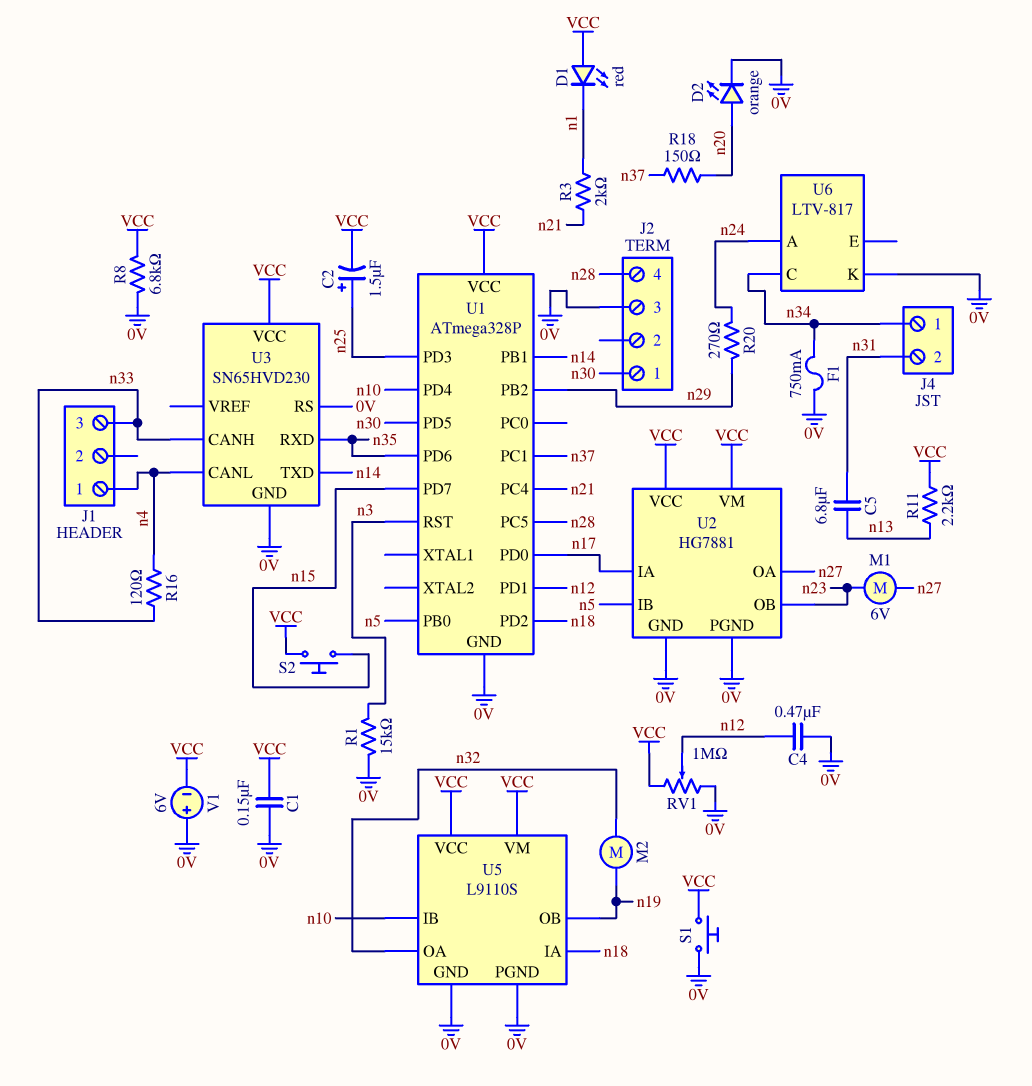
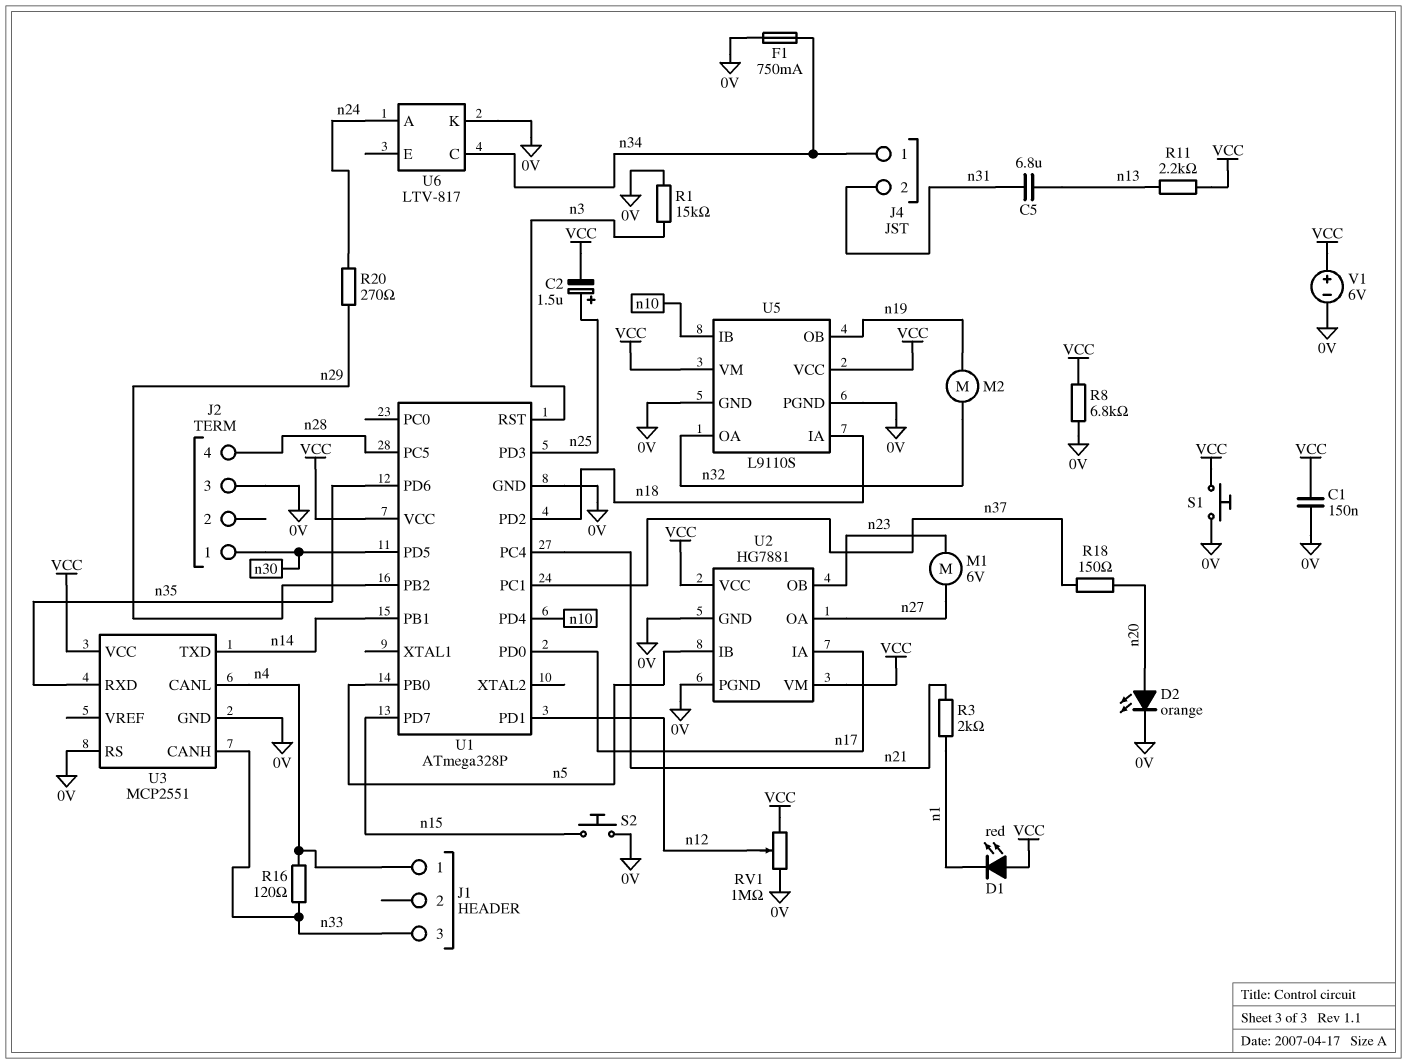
C4: 470nF (0V, n12) -> none
S2: button (VCC, n15) -> button (0V, n15)
U3: SN65HVD230 -> MCP2551
V1: 6V (plus 0V, minus VCC) -> 6V (plus VCC, minus 0V)

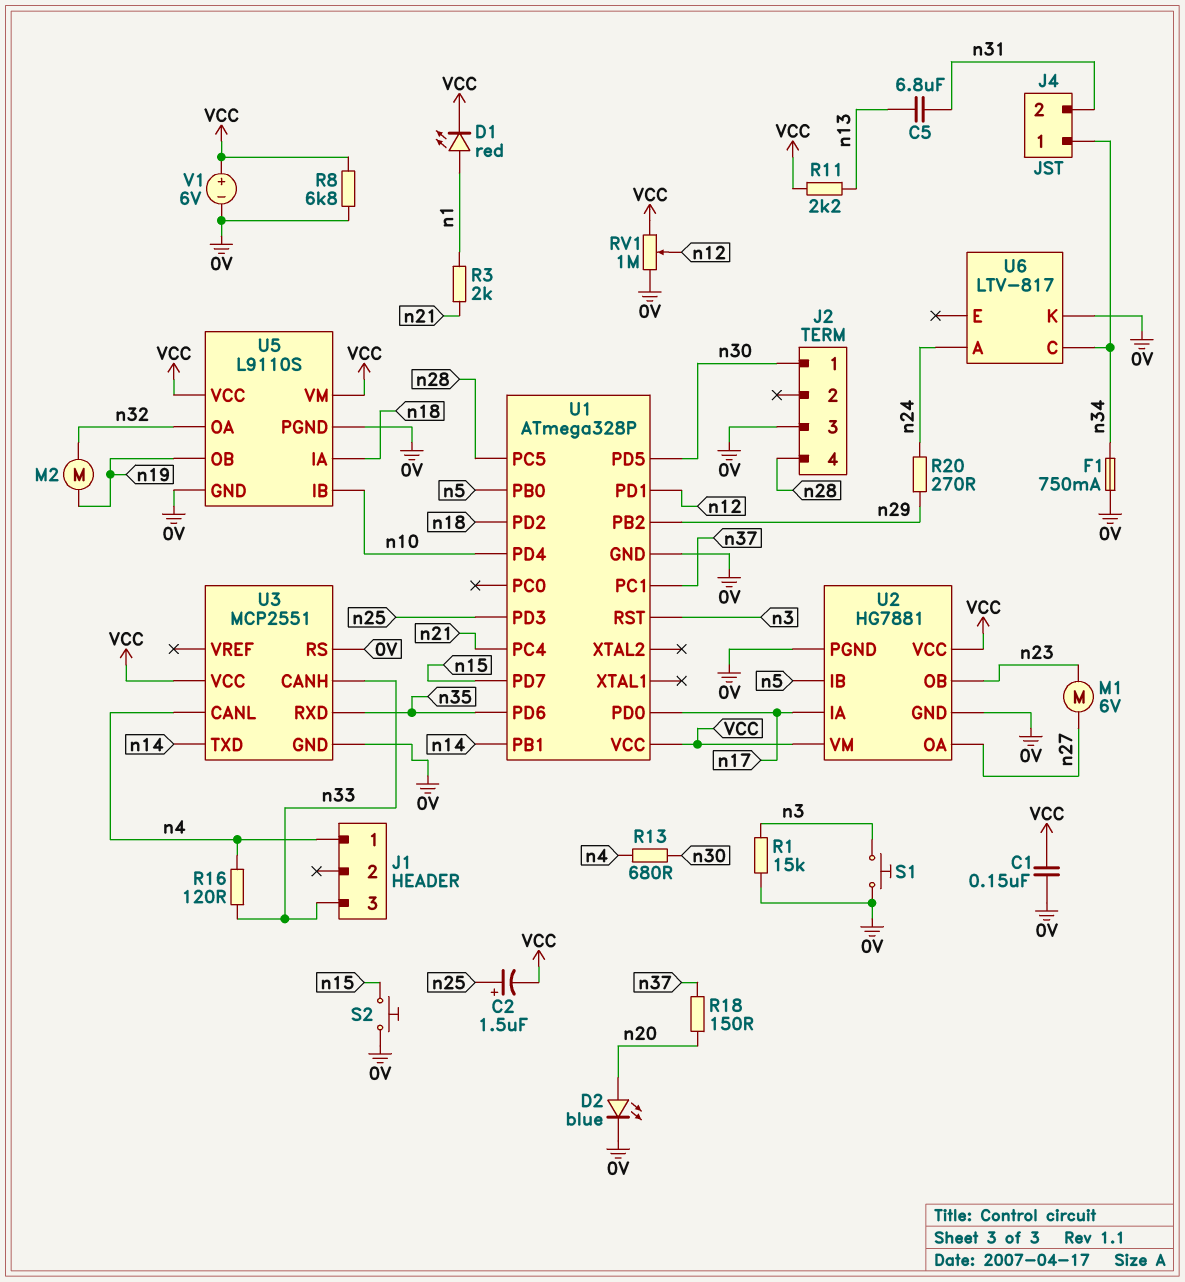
D1: LED red (A VCC, K n1) -> LED red (A n1, K VCC)
D2: LED orange (A n20, K 0V) -> LED blue (A n20, K 0V)
R13: none -> 680 (n4, n30)
S1: button (0V, VCC) -> button (0V, n3)

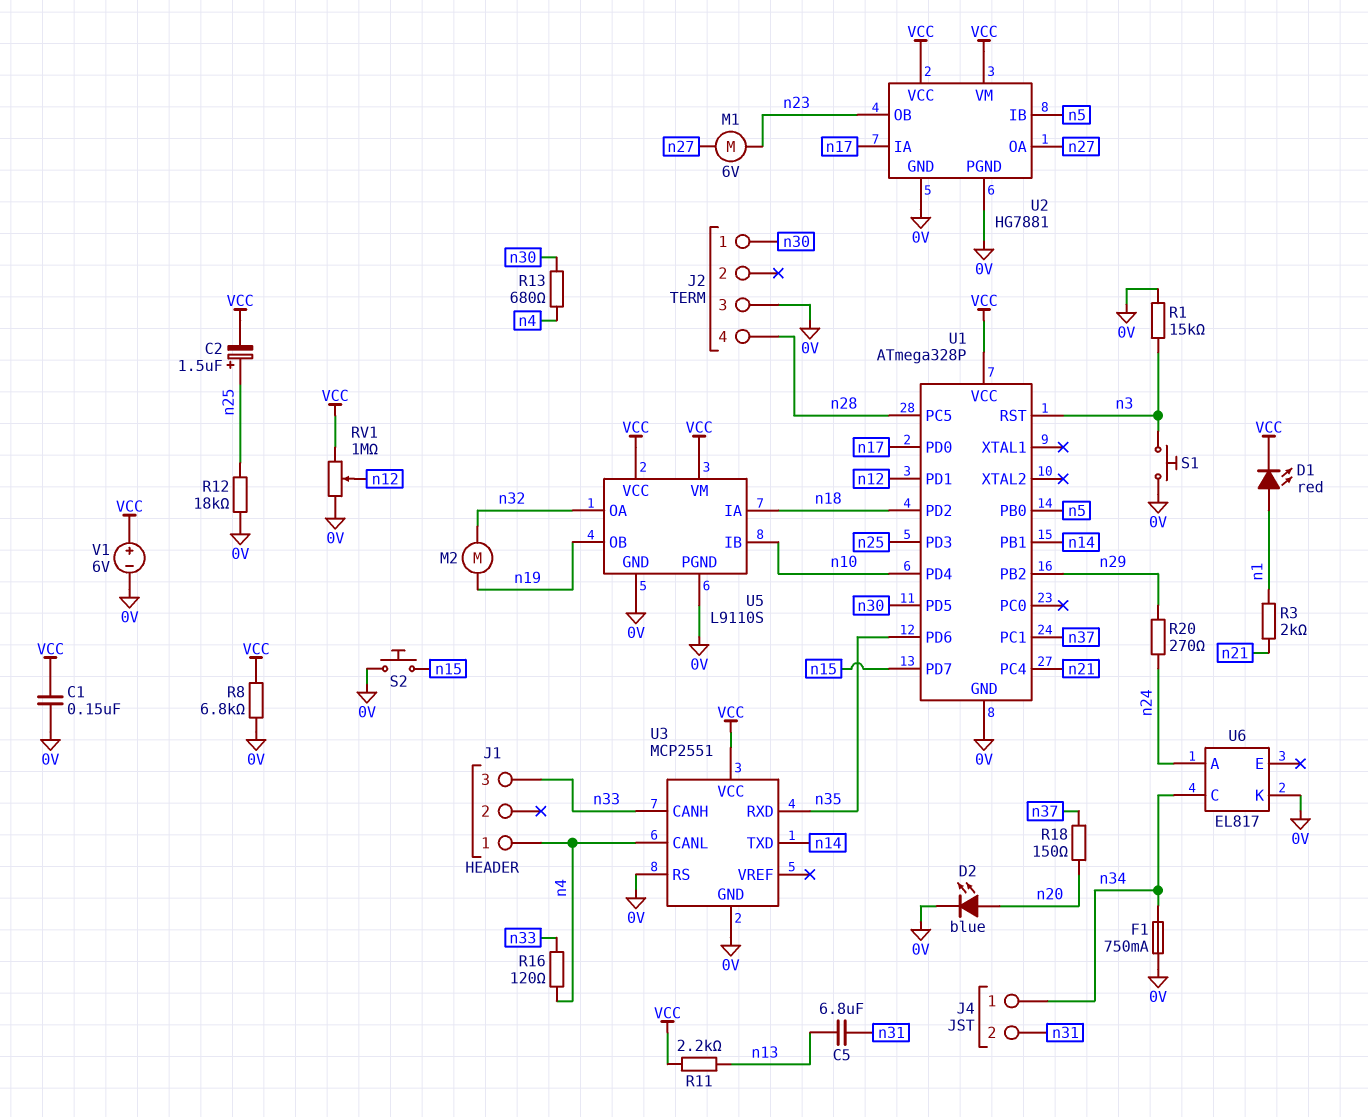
R12: none -> 18k (0V, n25)
U6: LTV-817 -> EL817

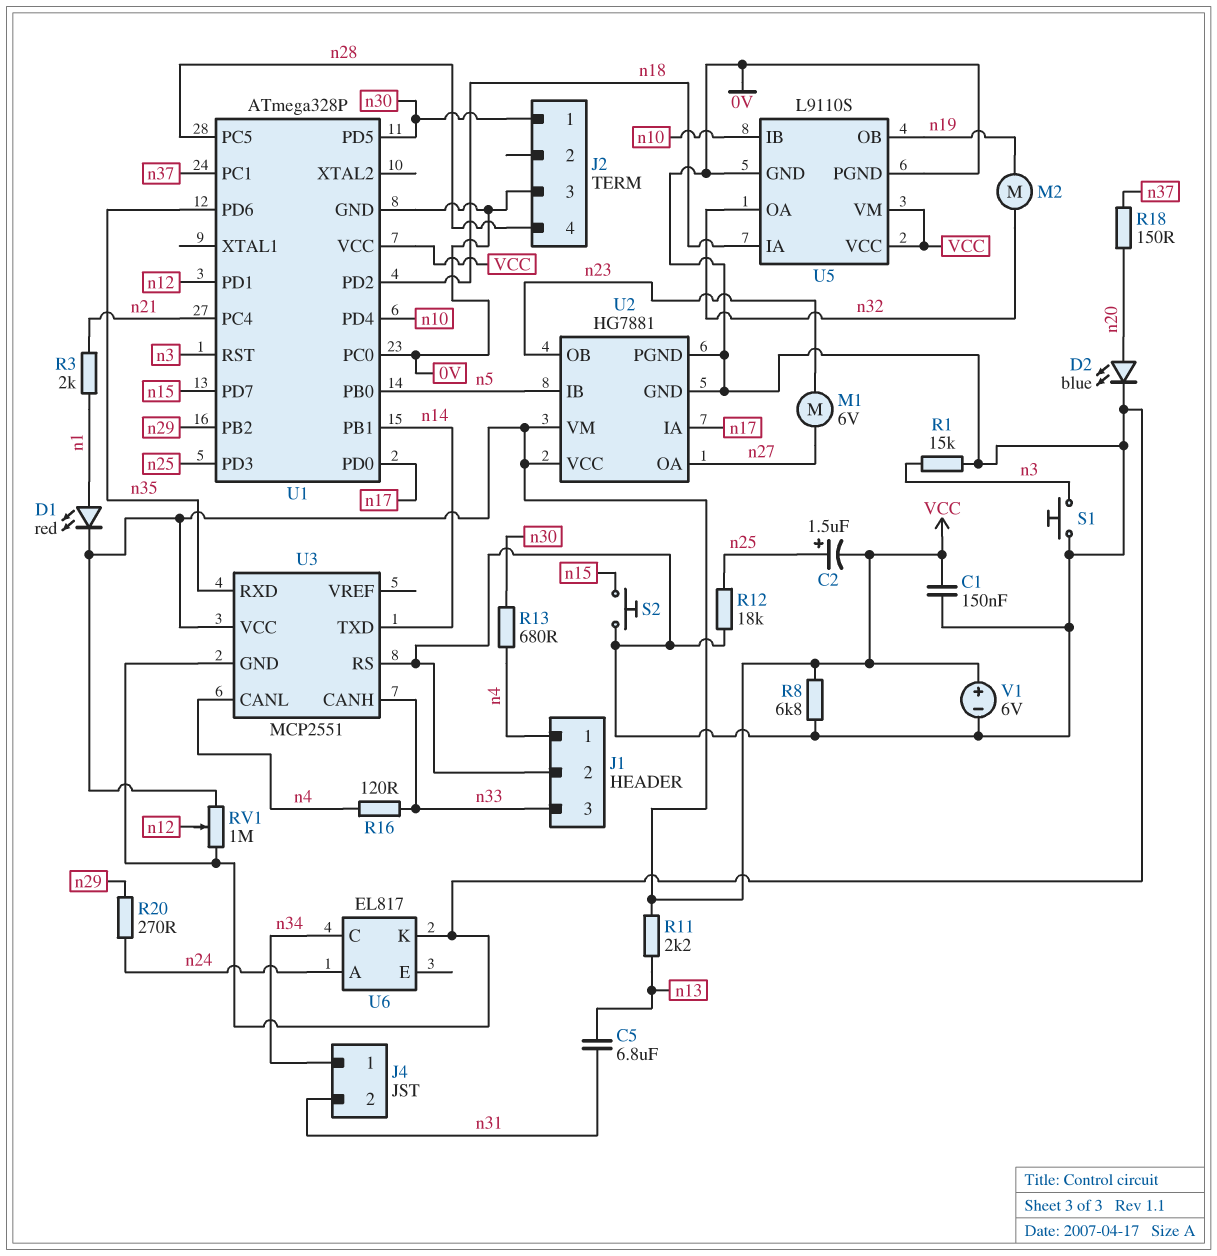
F1: 750mA (0V, n34) -> none
J1 pin 2: none -> 0V
U1 pin PC0: none -> 0V

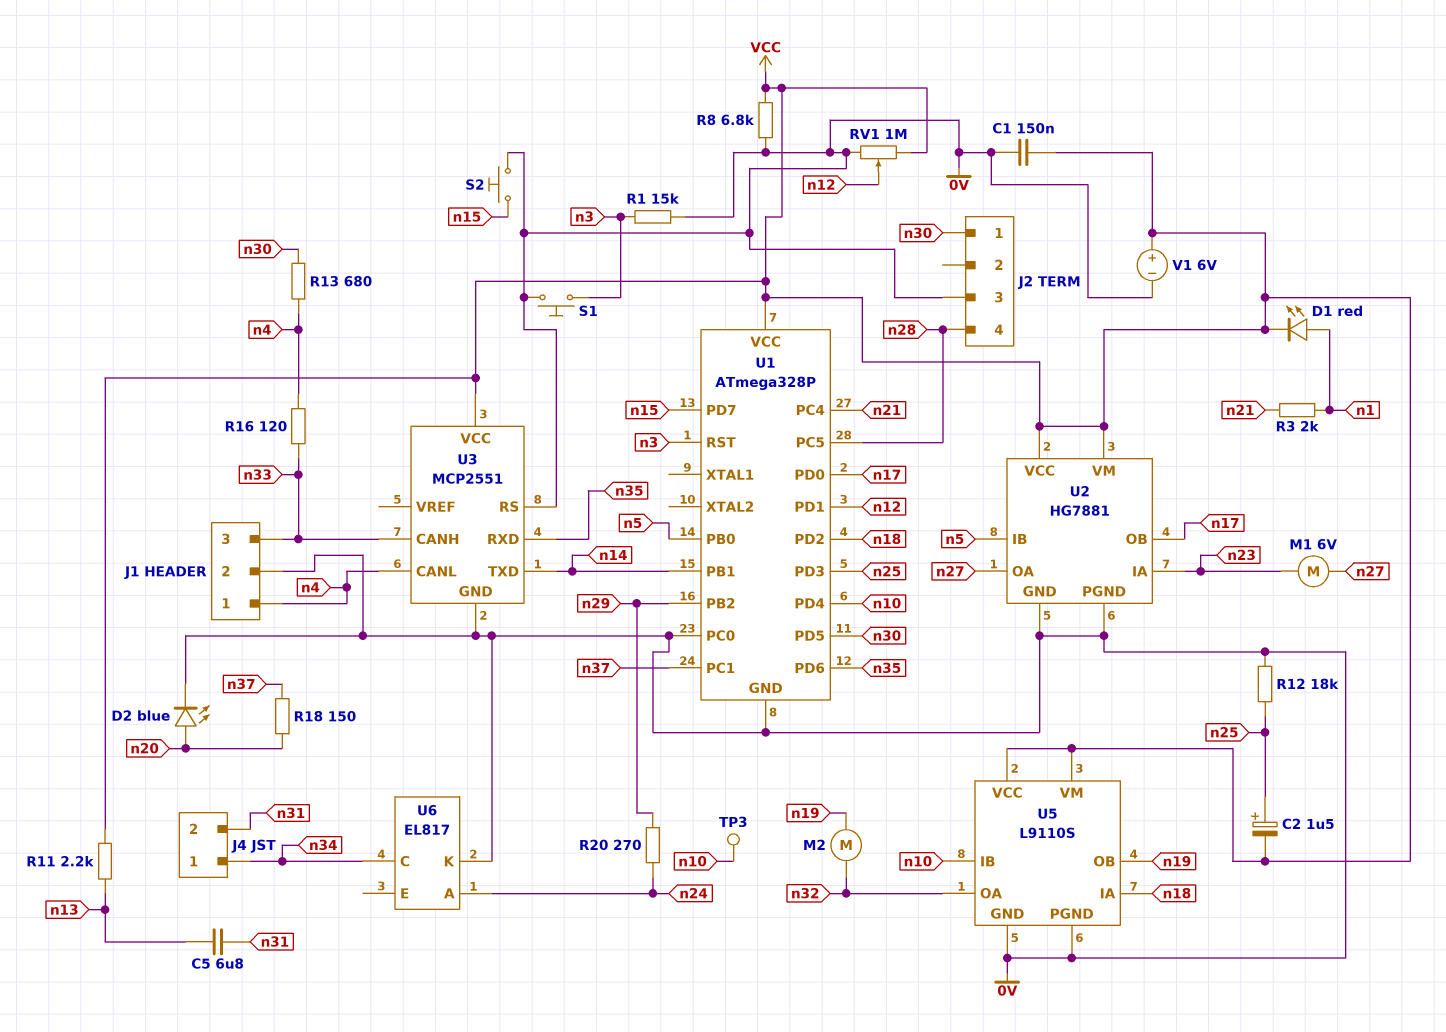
TP3: none -> test point (n10)
U2 pin IA: n17 -> n23
U2 pin OB: n23 -> n17

